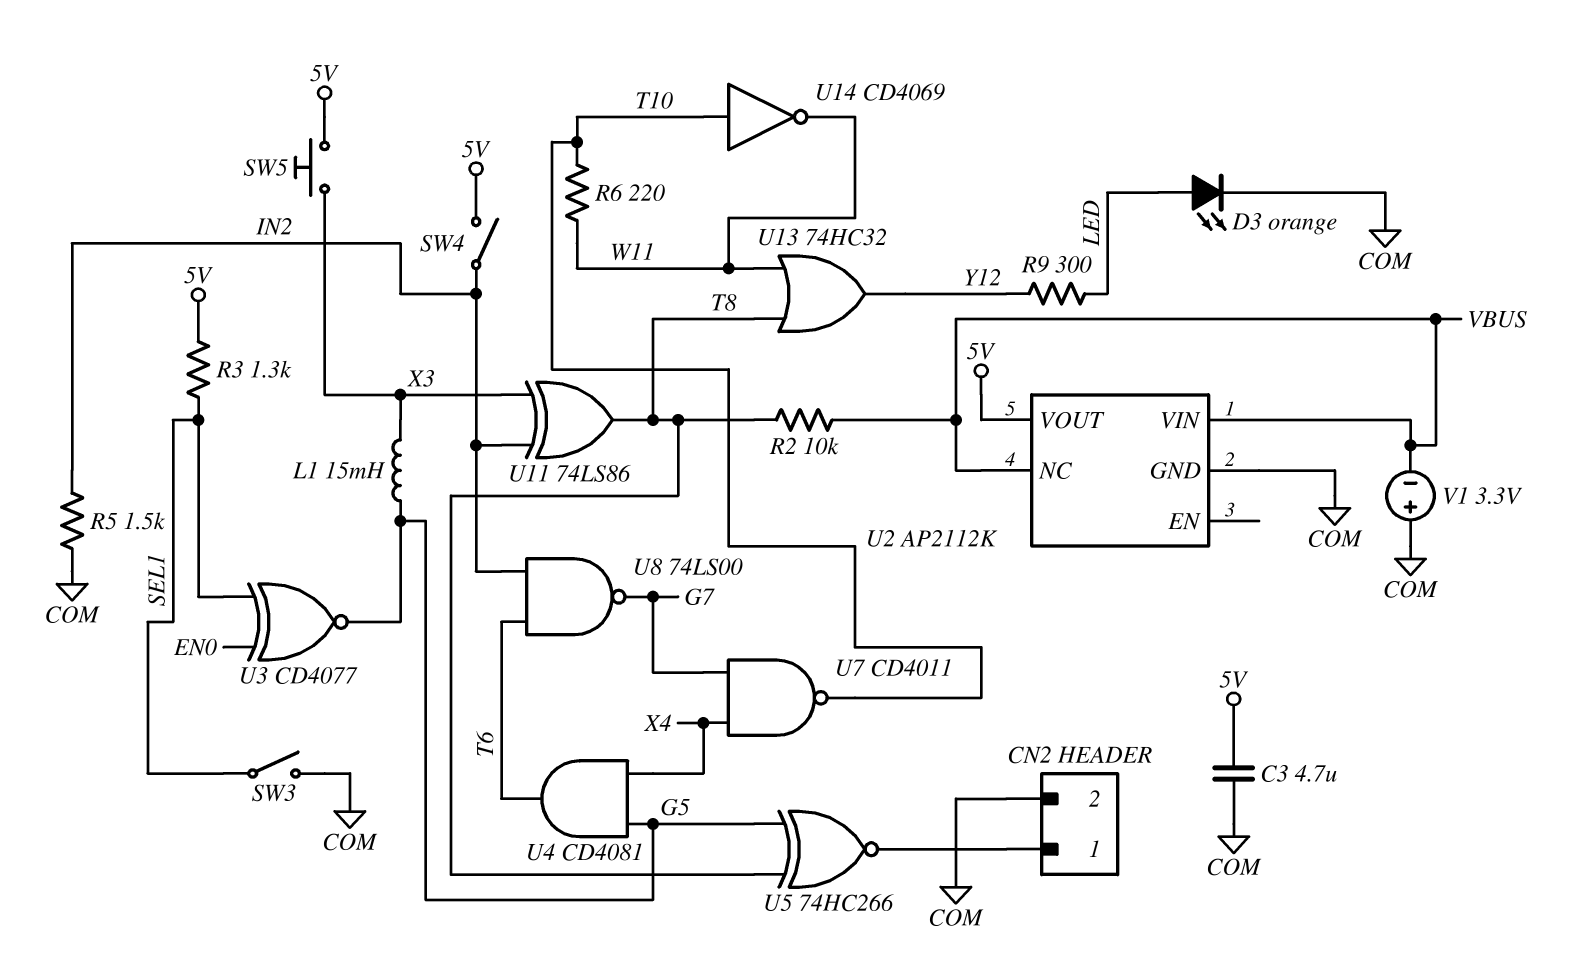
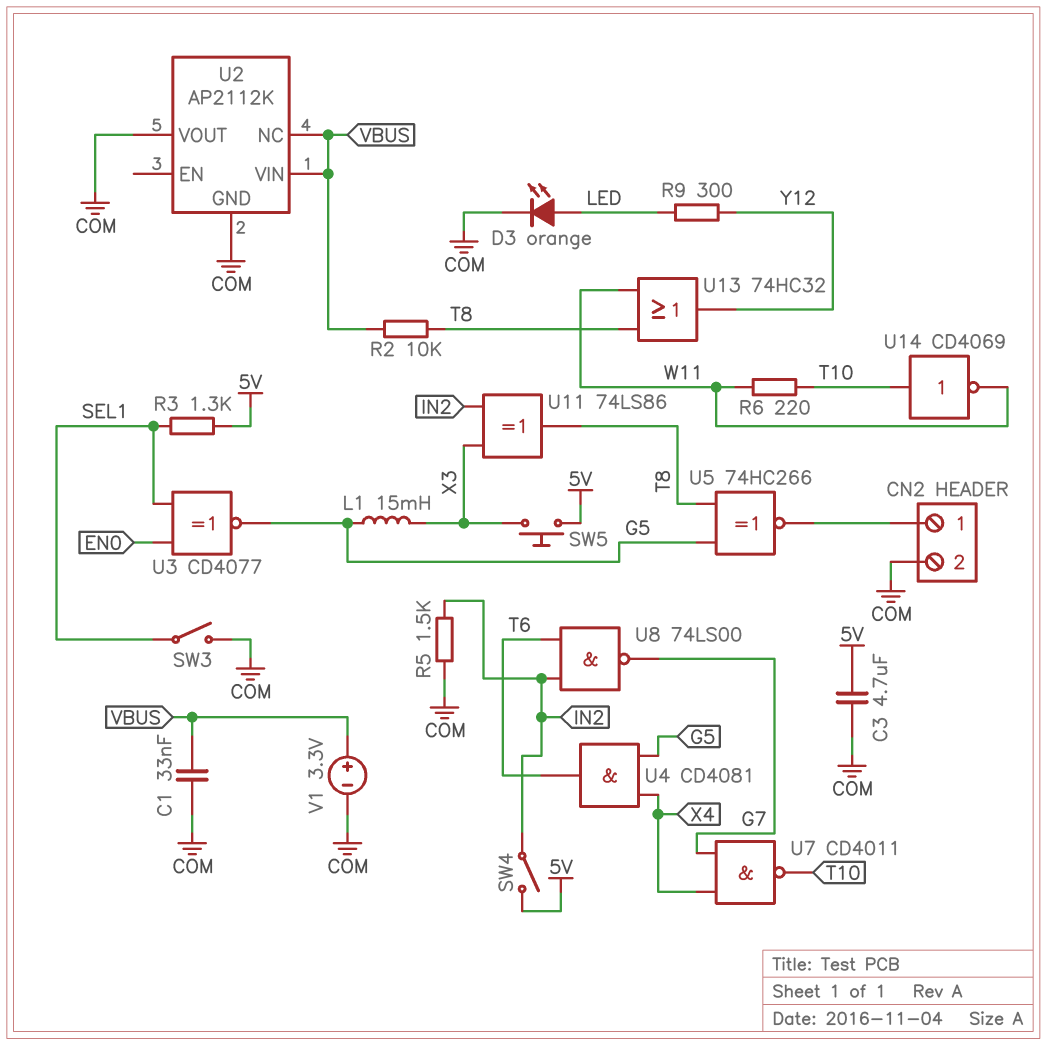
C1: none -> 33nF (COM, VBUS)
U2 pin VOUT: 5V -> COM
V1: 3.3V (plus COM, minus VBUS) -> 3.3V (plus VBUS, minus COM)

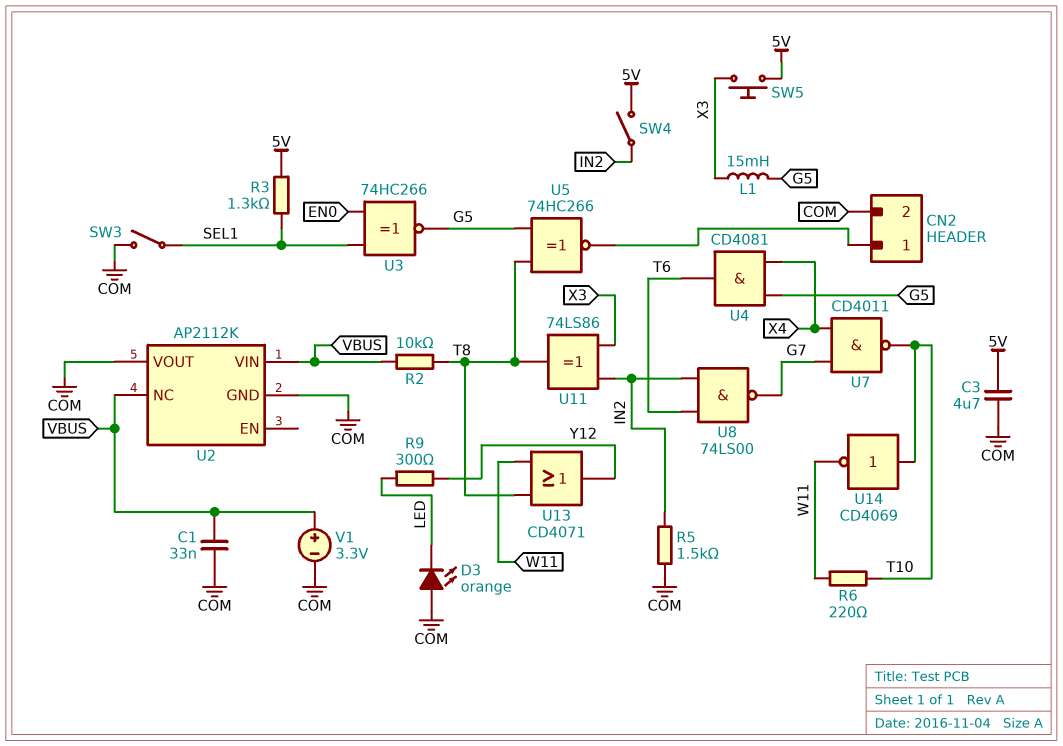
D3: LED orange (A LED, K COM) -> LED orange (A COM, K LED)
U3: XNOR CD4077 (in EN0, in SEL1, out G5) -> XNOR 74HC266 (in EN0, in SEL1, out G5)
U13: OR 74HC32 (in T8, in W11, out Y12) -> OR CD4071 (in T8, in W11, out Y12)

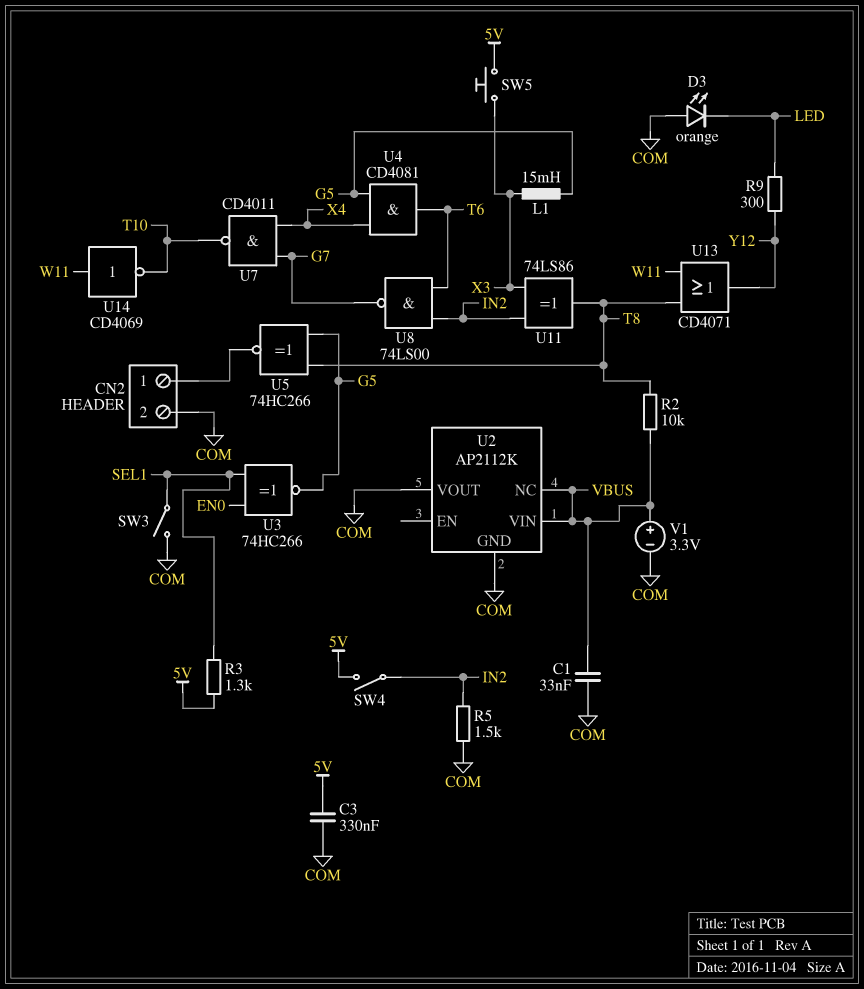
C3: 4.7uF (5V, COM) -> 330nF (5V, COM)
R6: 220 (T10, W11) -> none
U14: NOT CD4069 (in T10, out W11) -> NOT CD4069 (in W11, out T10)

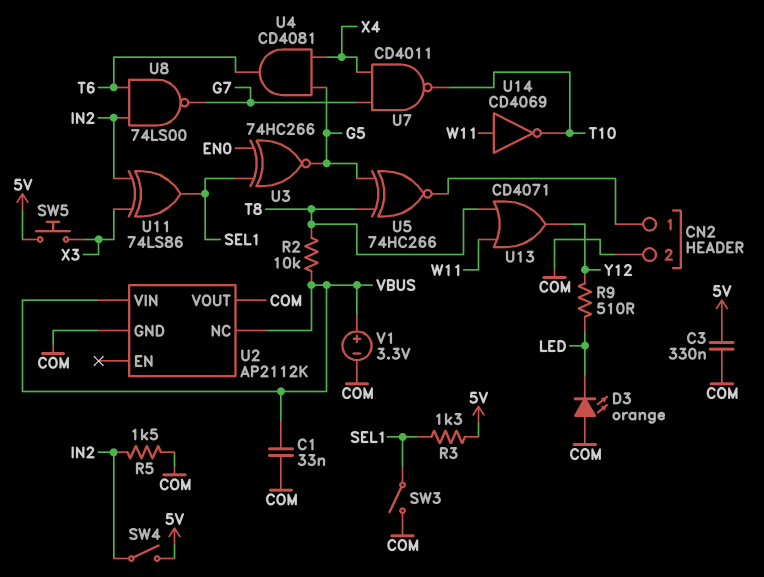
L1: 15mH (G5, X3) -> none
R9: 300 (LED, Y12) -> 510 (LED, Y12)
U11: XOR 74LS86 (in IN2, in X3, out T8) -> XOR 74LS86 (in IN2, in X3, out SEL1)

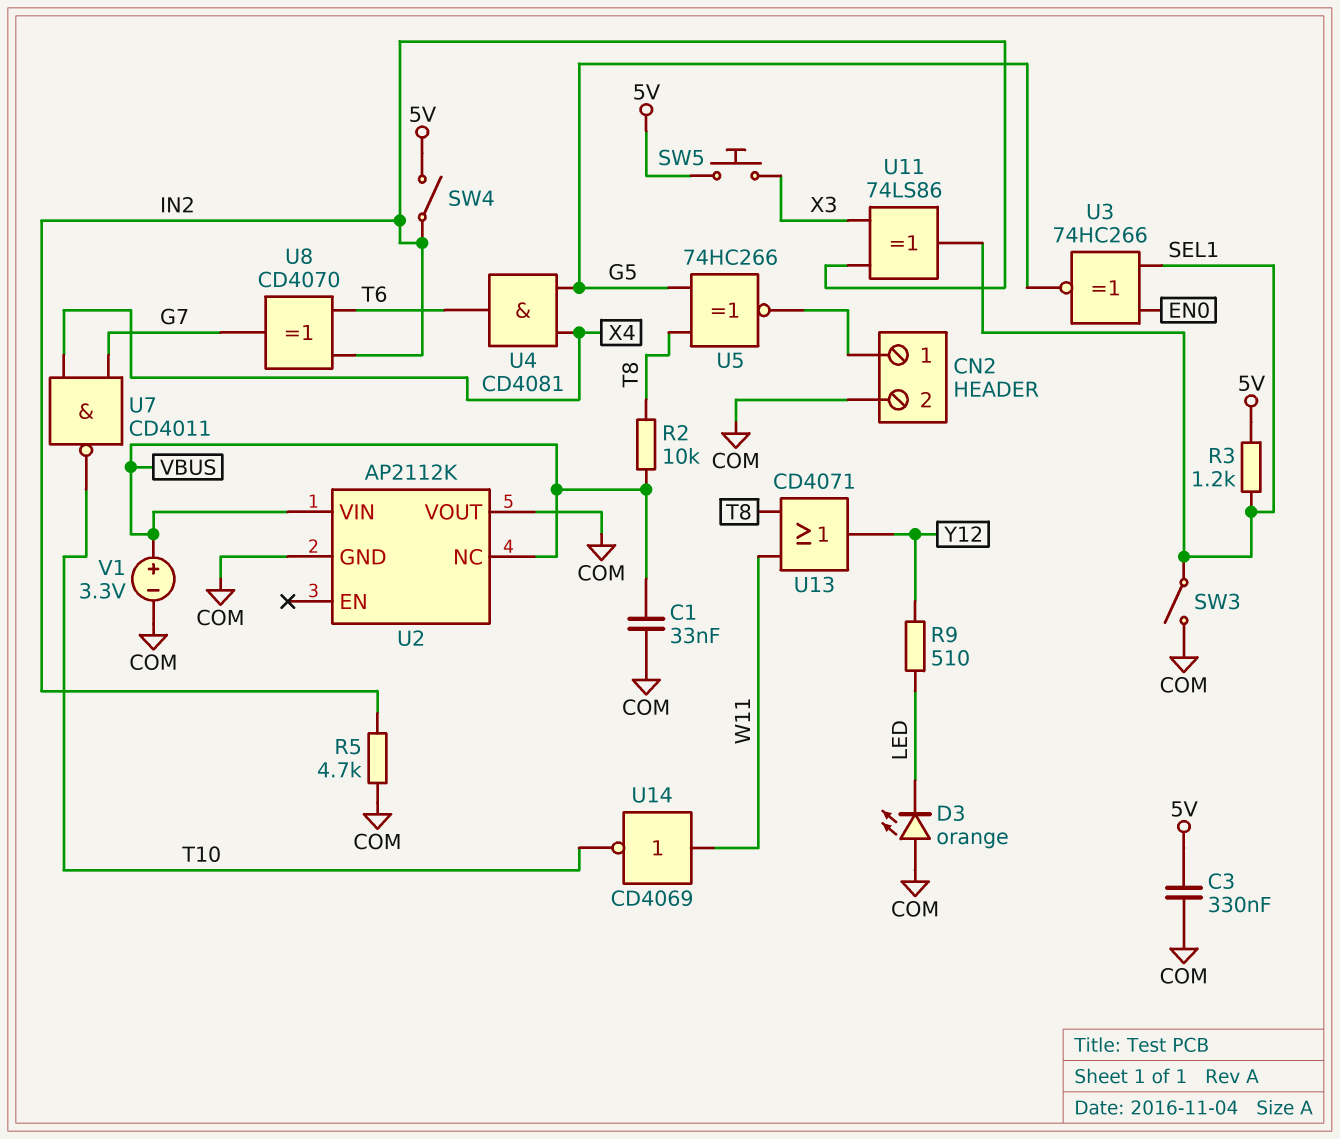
R3: 1.3k (5V, SEL1) -> 1.2k (5V, SEL1)
R5: 1.5k (COM, IN2) -> 4.7k (COM, IN2)
U8: NAND 74LS00 (in IN2, in T6, out G7) -> XOR CD4070 (in IN2, in T6, out G7)

